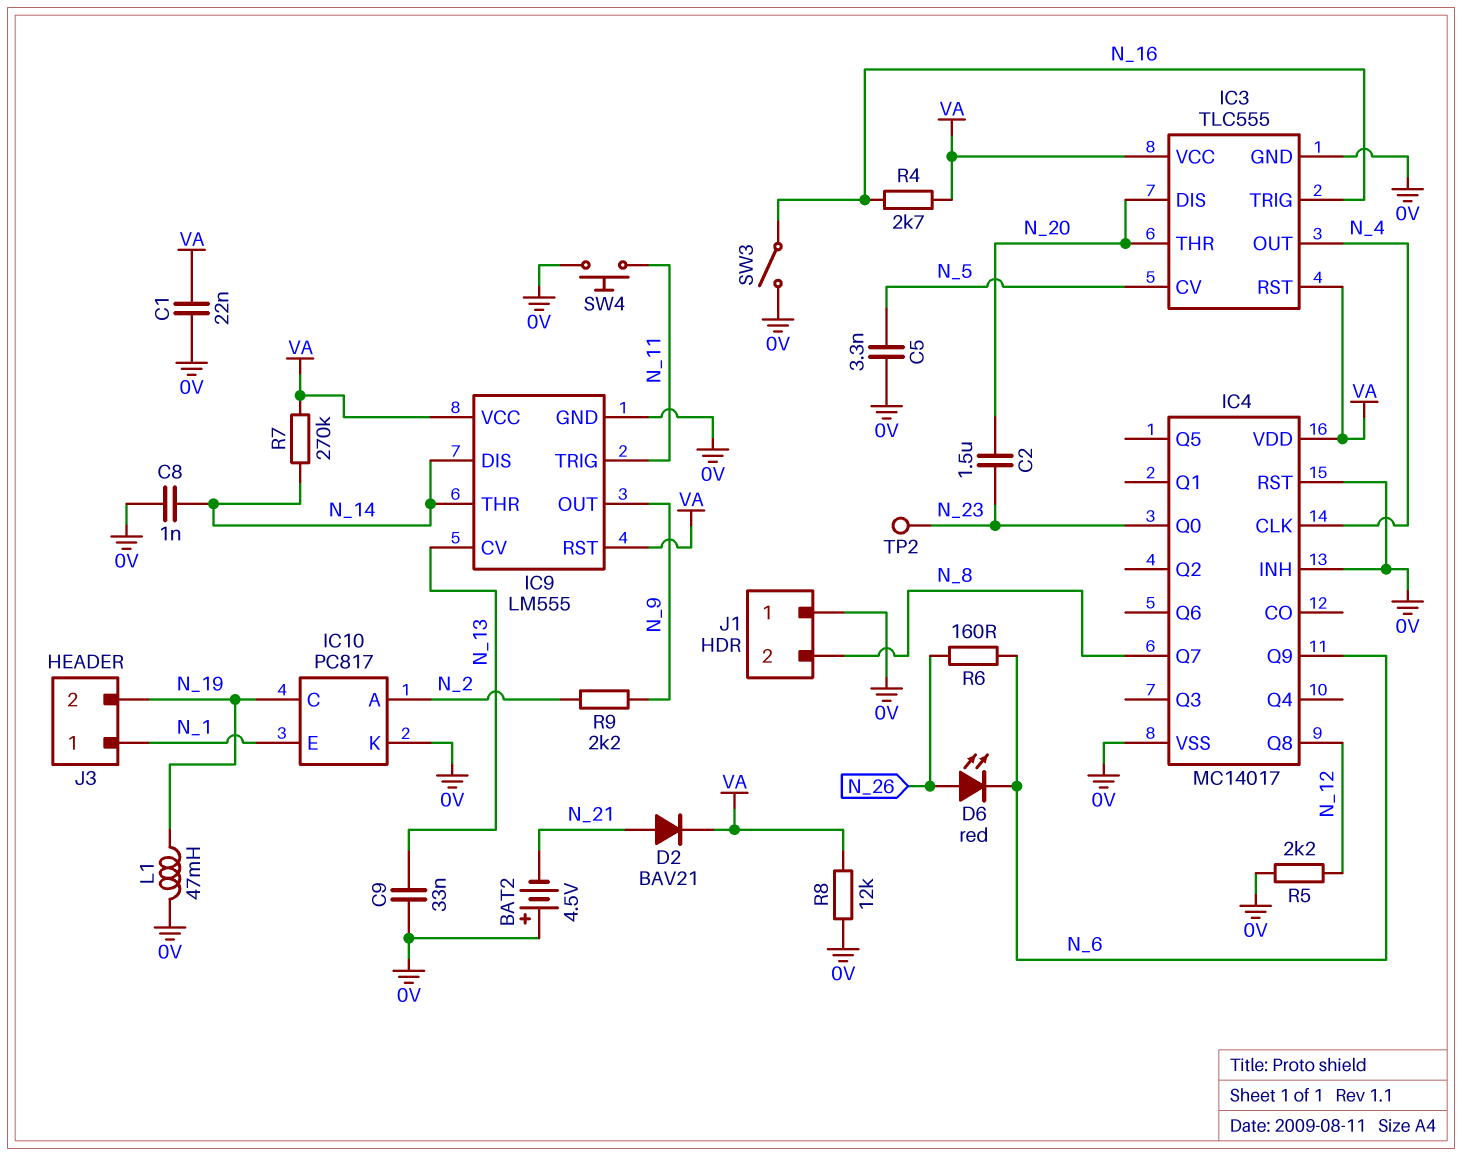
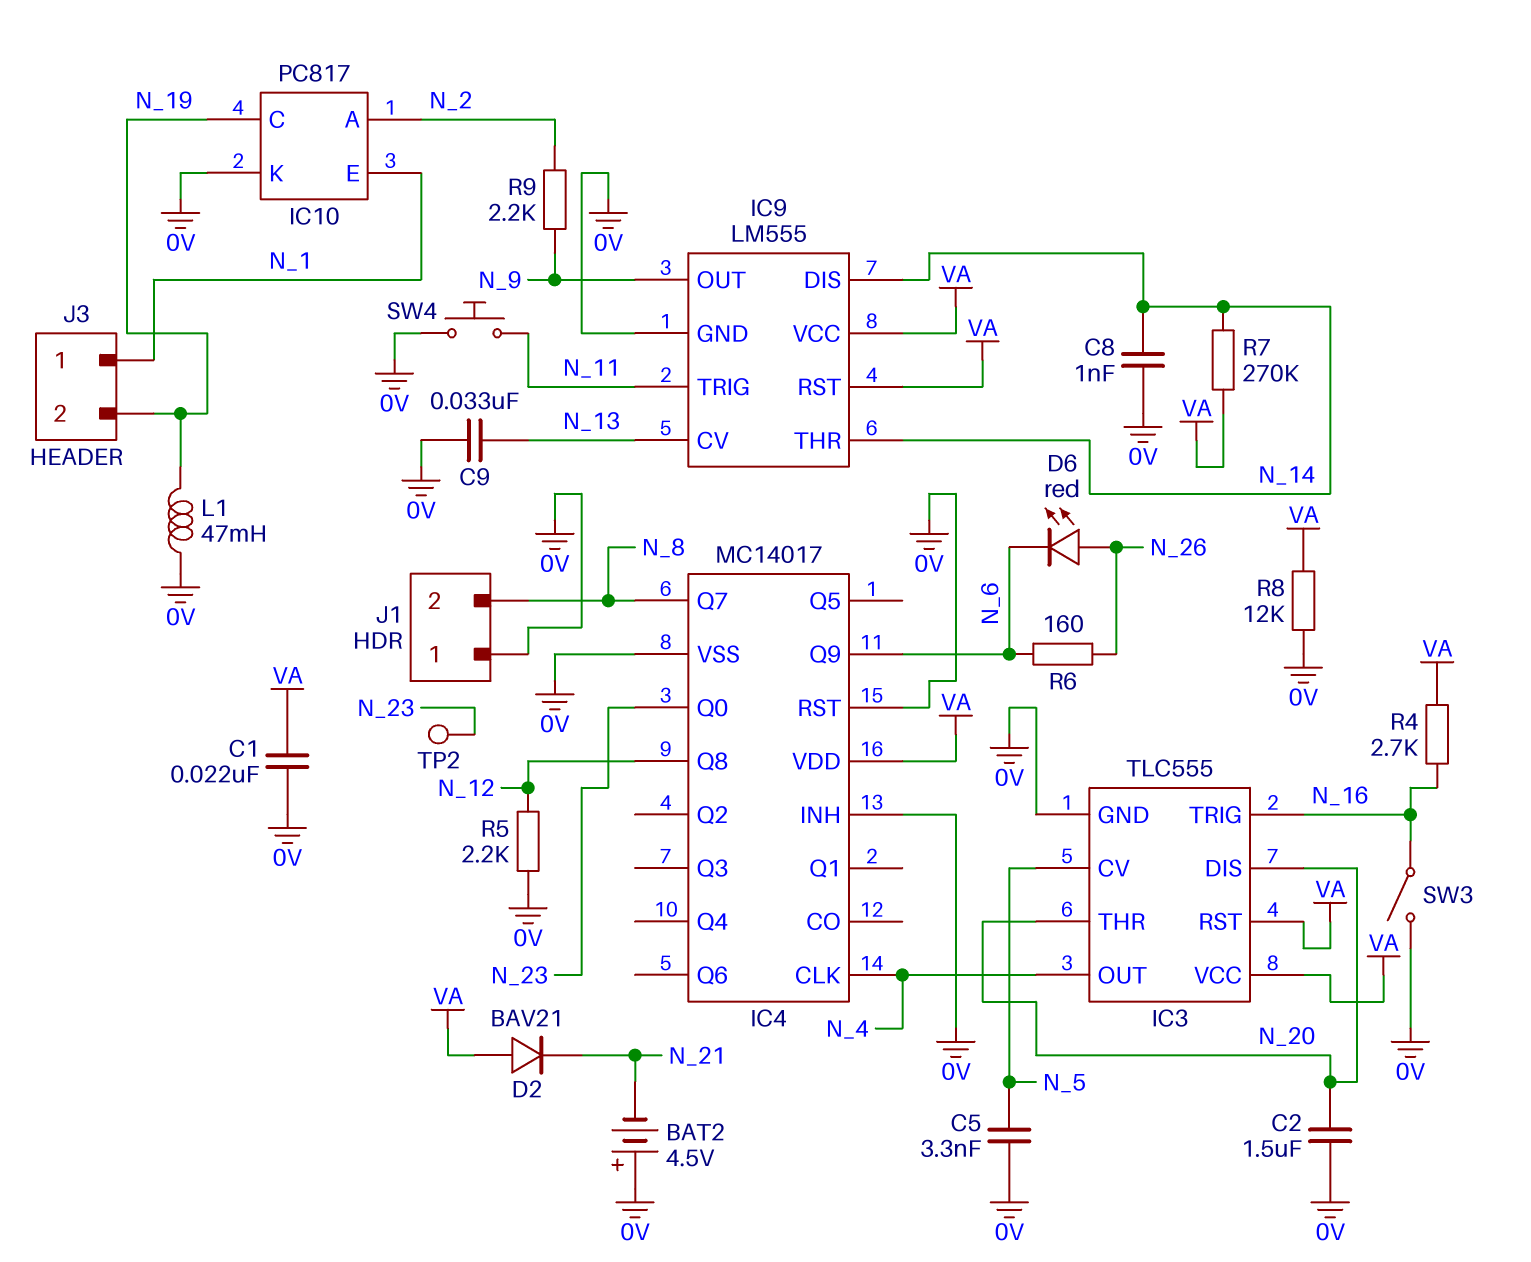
C2: 1.5uF (N_20, N_23) -> 1.5uF (0V, N_20)
D2: diode BAV21 (A N_21, K VA) -> diode BAV21 (A VA, K N_21)

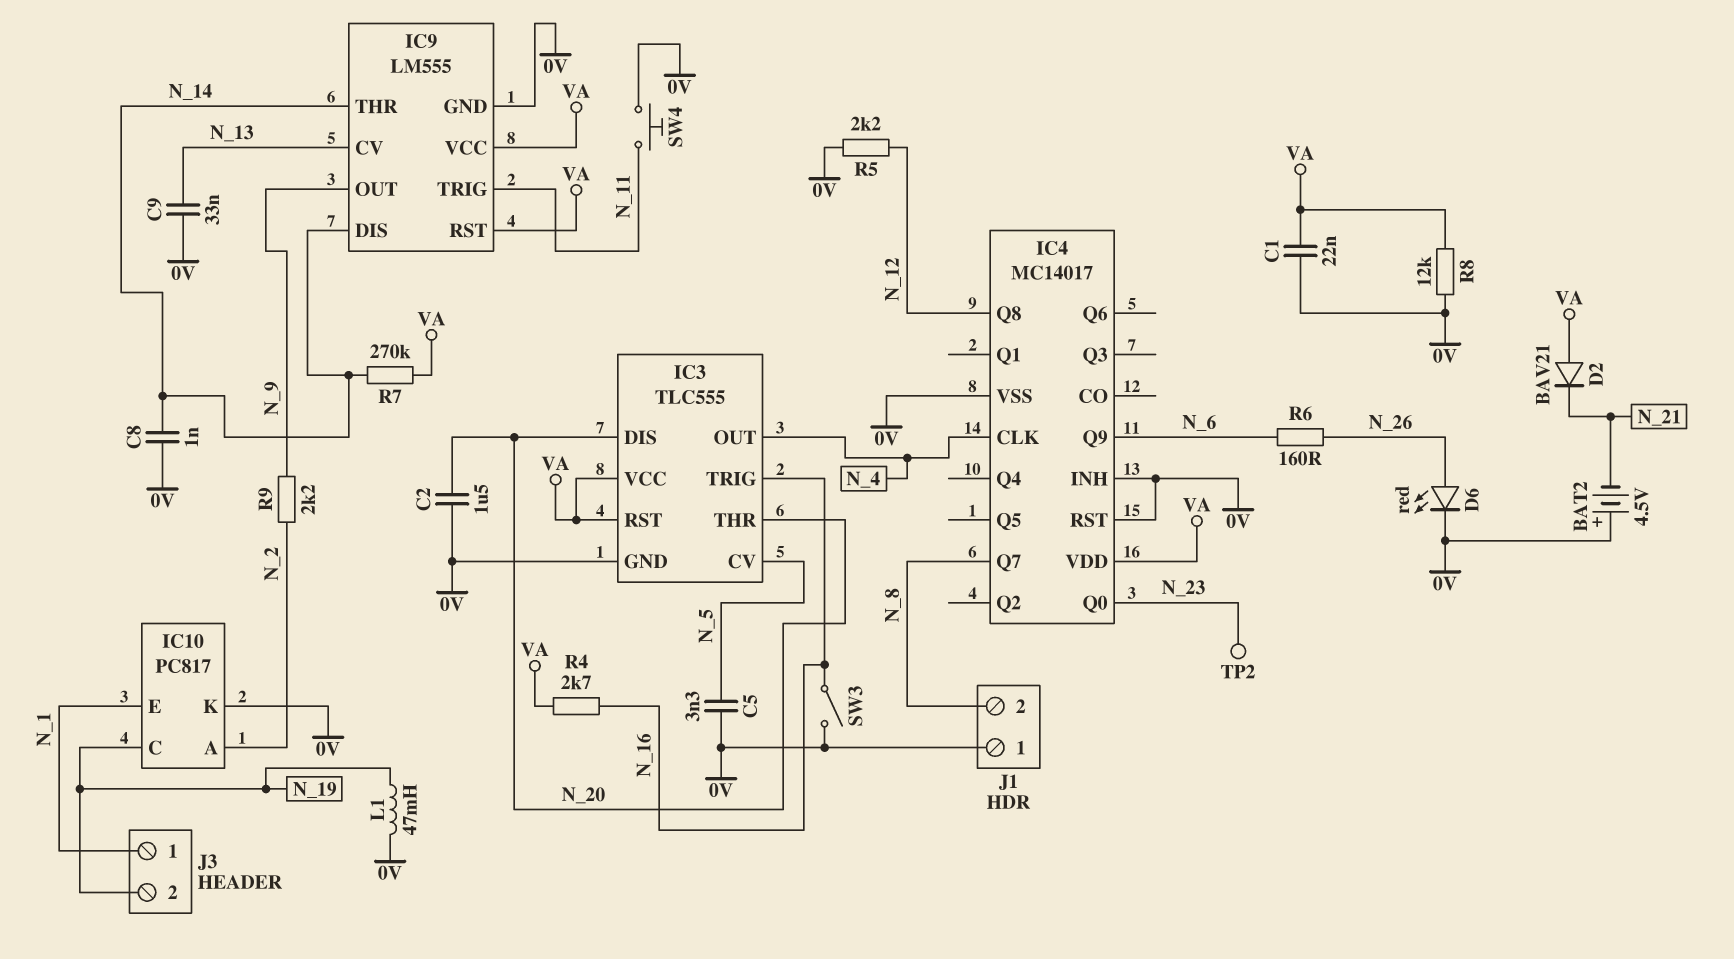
D6: LED red (A N_26, K N_6) -> LED red (A N_26, K 0V)

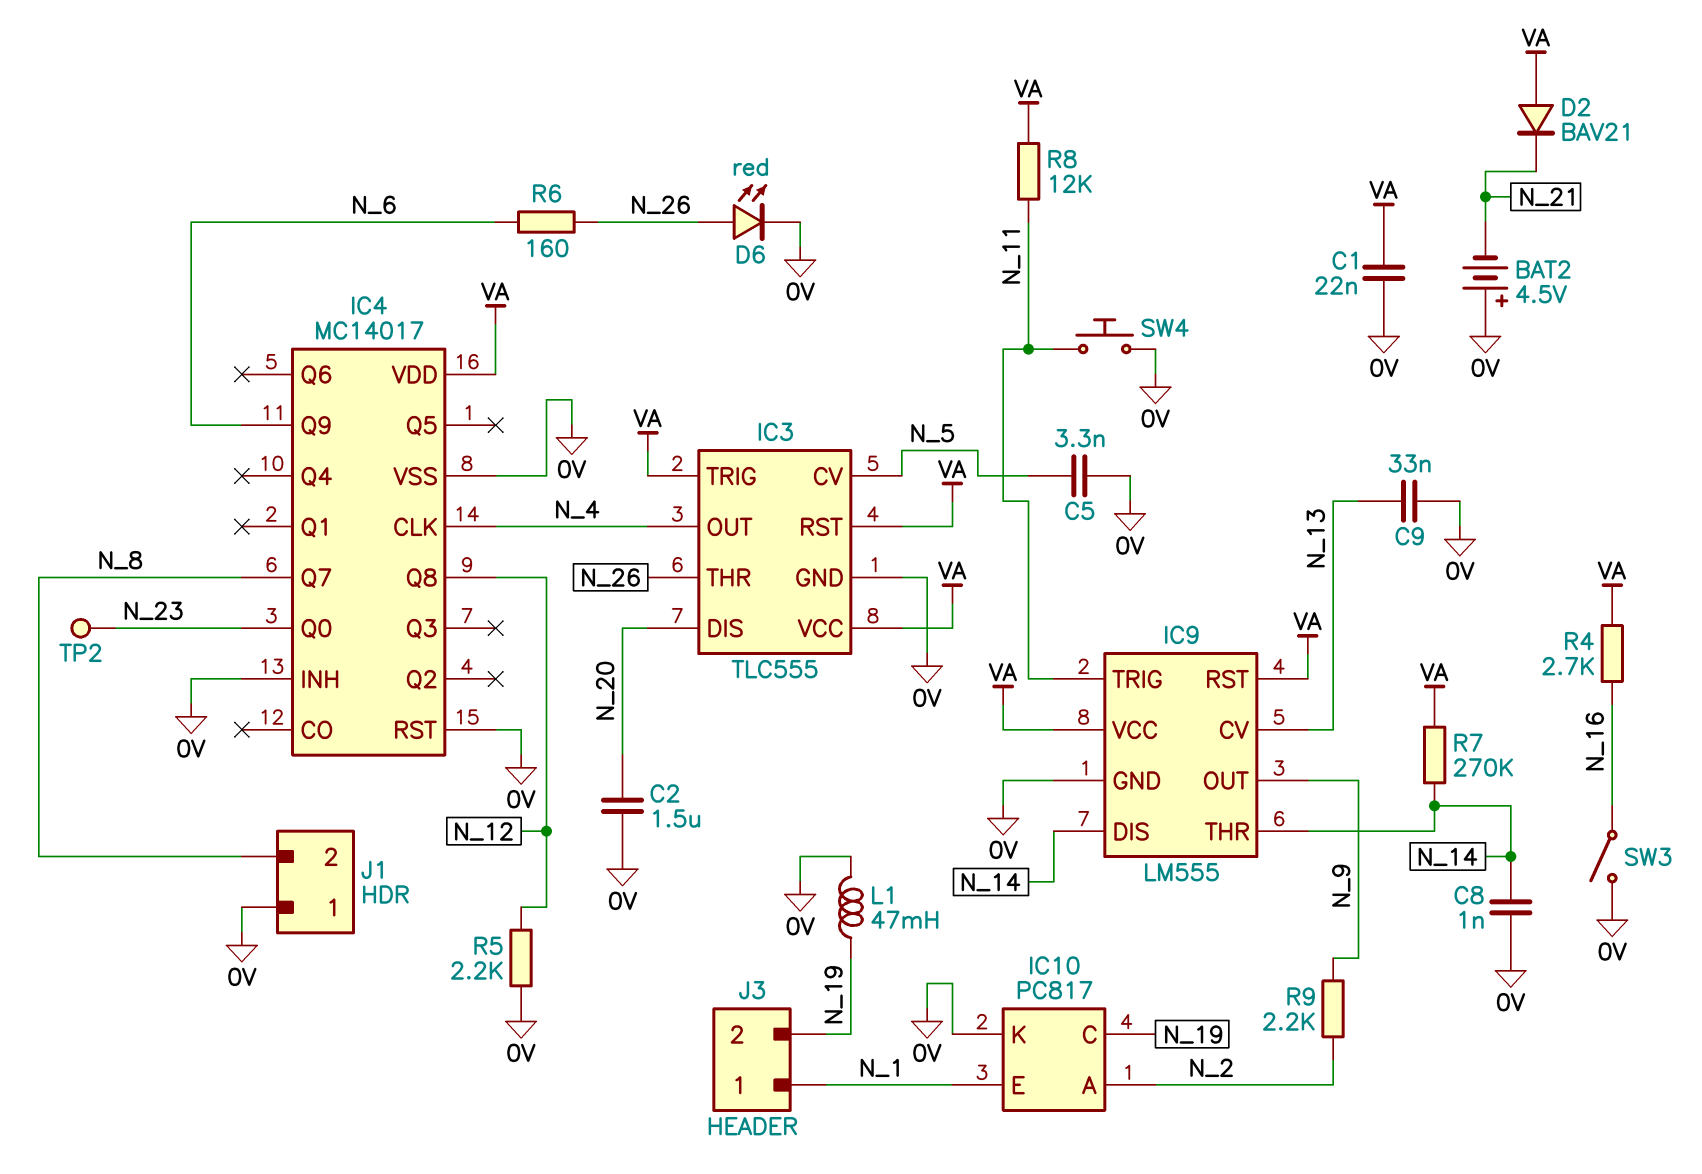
IC3 pin THR: N_20 -> N_26
IC3 pin TRIG: N_16 -> VA
R8: 12k (0V, VA) -> 12k (N_11, VA)

